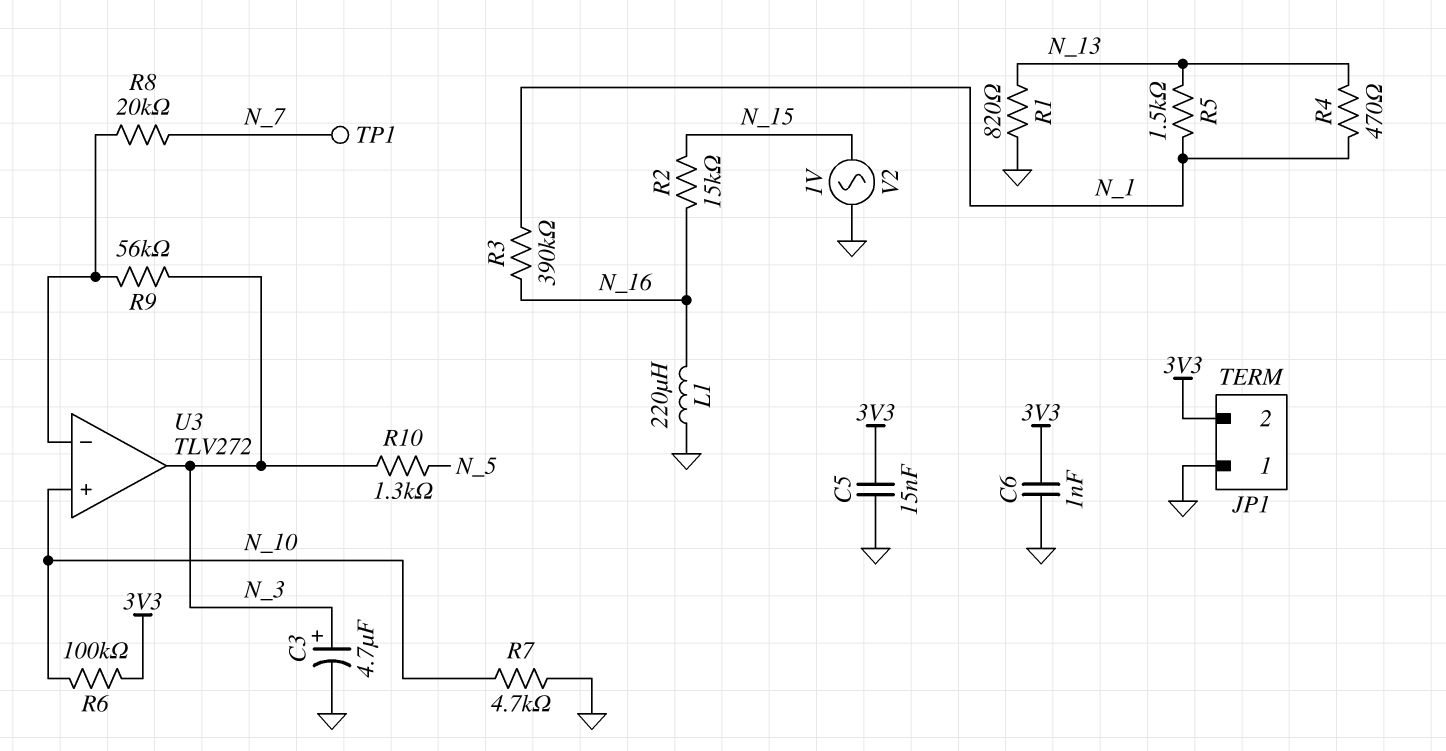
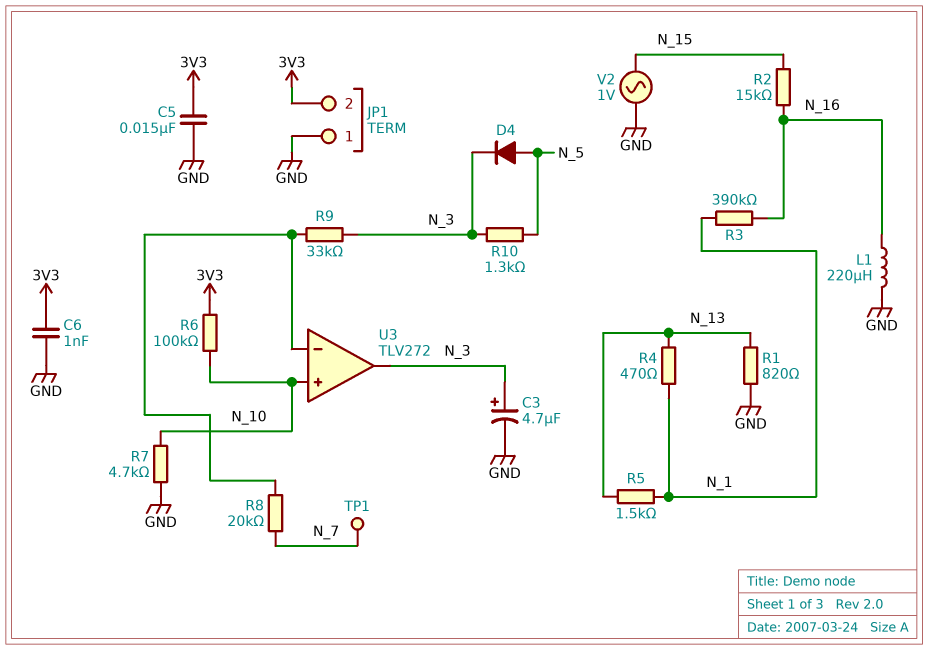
D4: none -> diode (A N_5, K N_3)
R9: 56k (N_3, U3/in-) -> 33k (N_3, U3/in-)

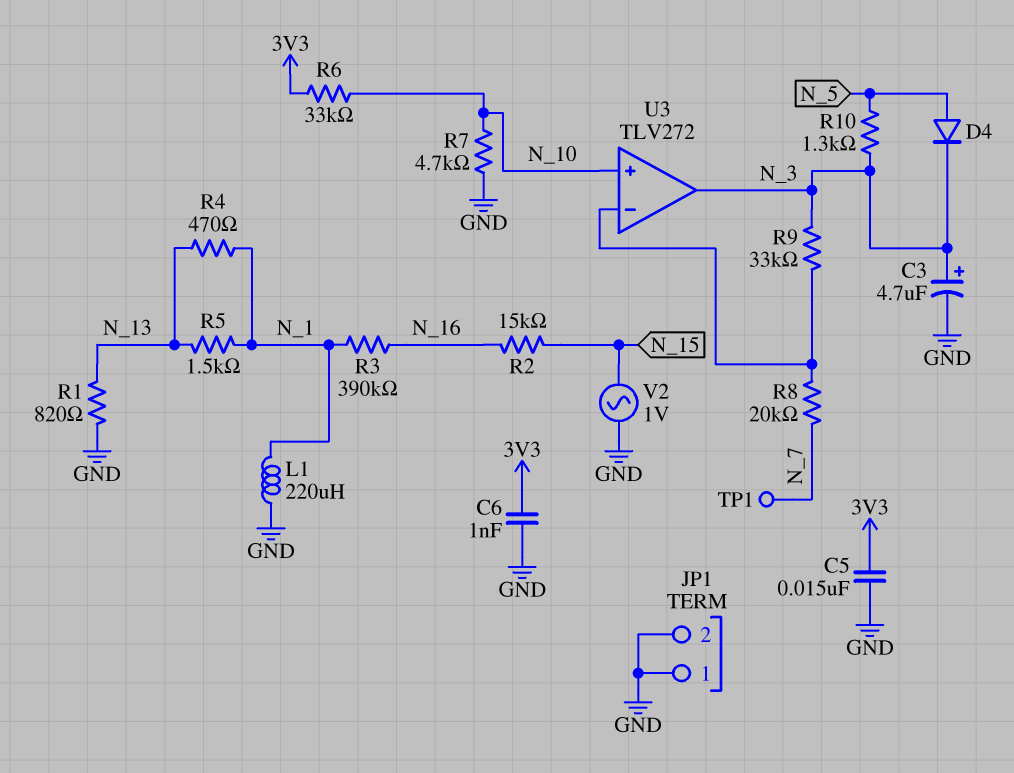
JP1 pin 2: 3V3 -> GND
L1: 220uH (GND, N_16) -> 220uH (GND, N_1)
R6: 100k (3V3, N_10) -> 33k (3V3, N_10)

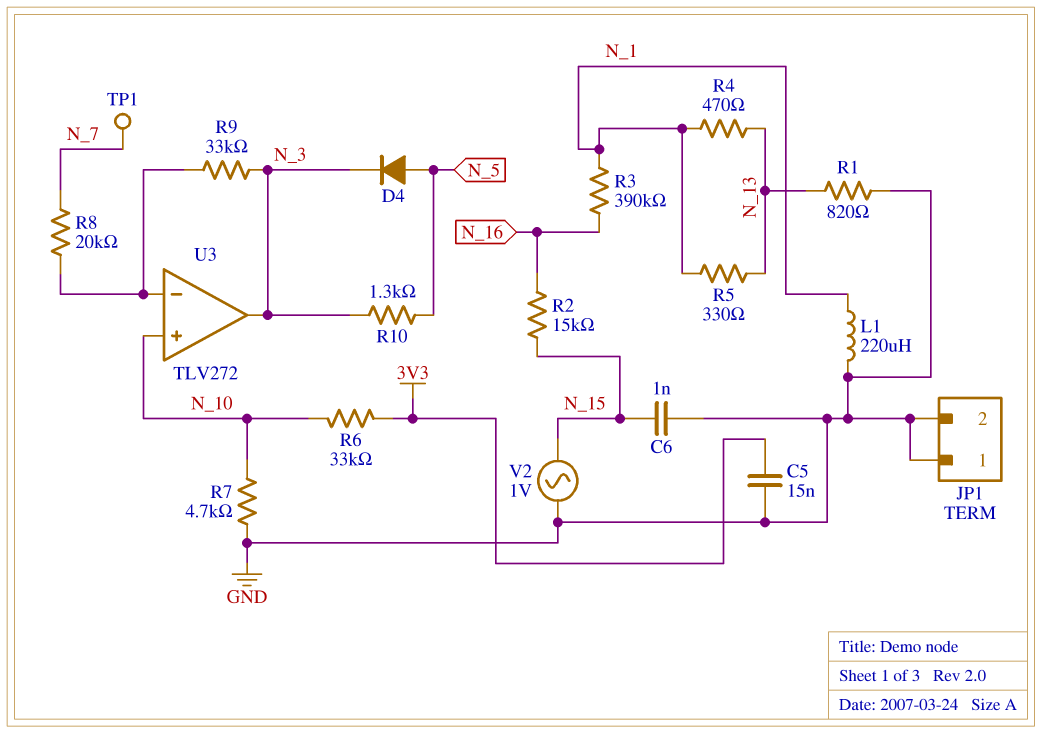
C3: 4.7uF (plus N_3, minus GND) -> none
C6: 1nF (3V3, GND) -> 1nF (GND, N_15)
R5: 1.5k (N_1, N_13) -> 330 (N_1, N_13)

